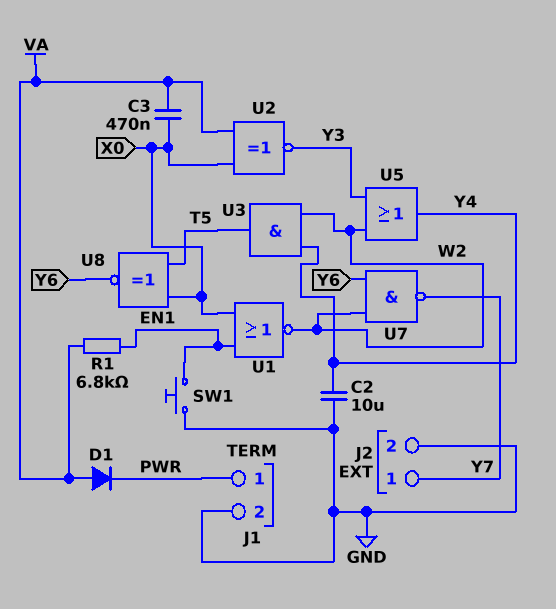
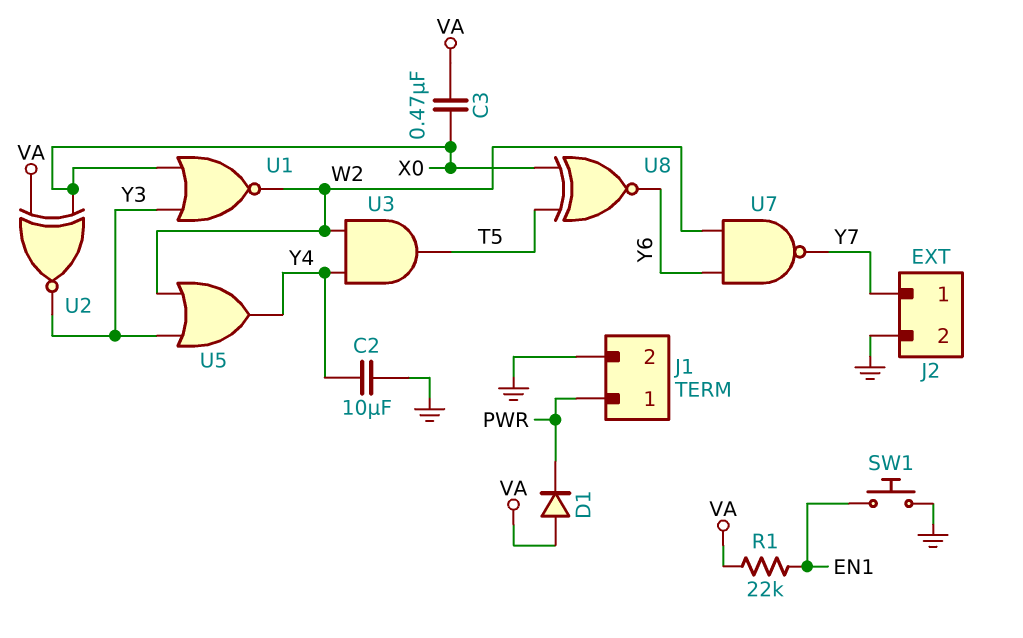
R1: 6.8k (EN1, VA) -> 22k (EN1, VA)
U1: NOR (in EN1, in X0, out W2) -> NOR (in X0, in Y3, out W2)

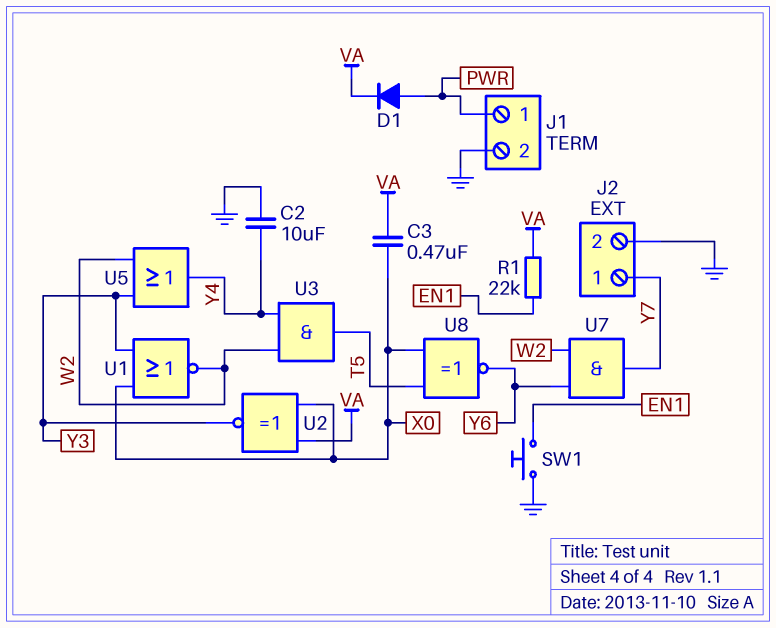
D1: diode (A VA, K PWR) -> diode (A PWR, K VA)
U7: NAND (in W2, in Y6, out Y7) -> AND (in W2, in Y6, out Y7)

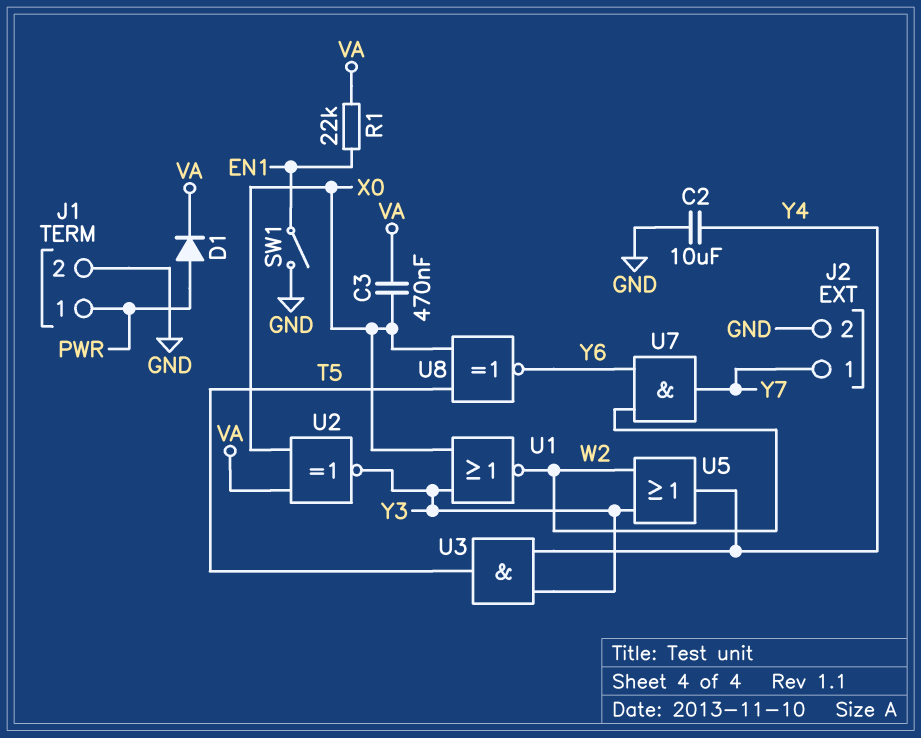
SW1: button (EN1, GND) -> switch (EN1, GND)
U3: AND (in W2, in Y4, out T5) -> AND (in Y3, in Y4, out T5)

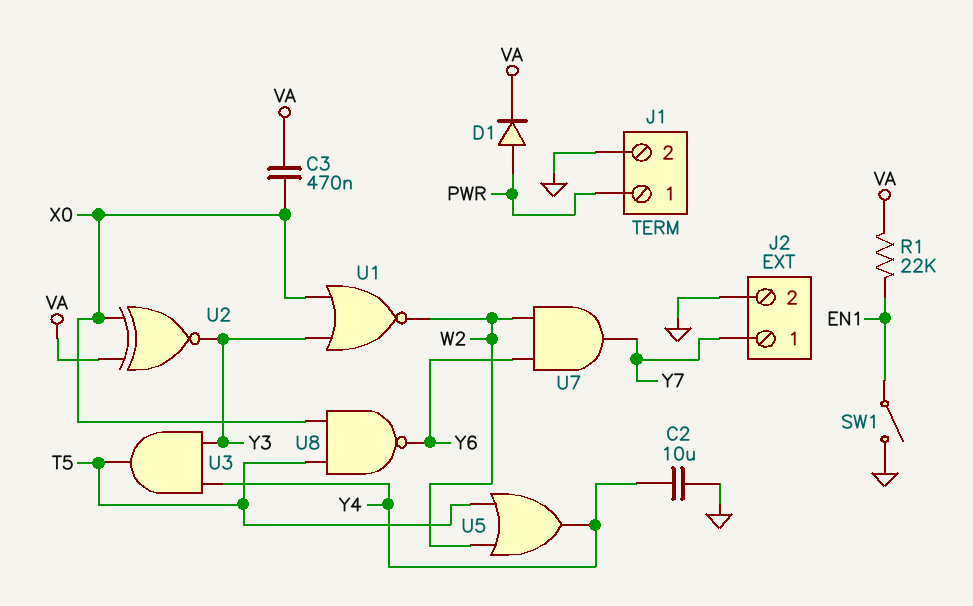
U5: OR (in W2, in Y3, out Y4) -> OR (in T5, in W2, out Y4)
U8: XNOR (in T5, in X0, out Y6) -> NAND (in T5, in X0, out Y6)

